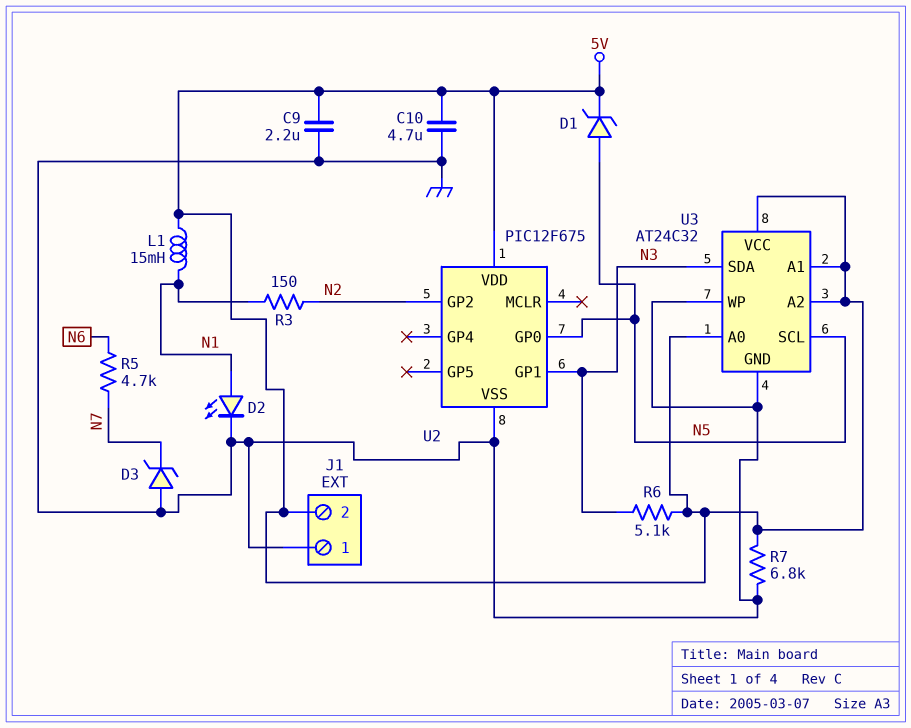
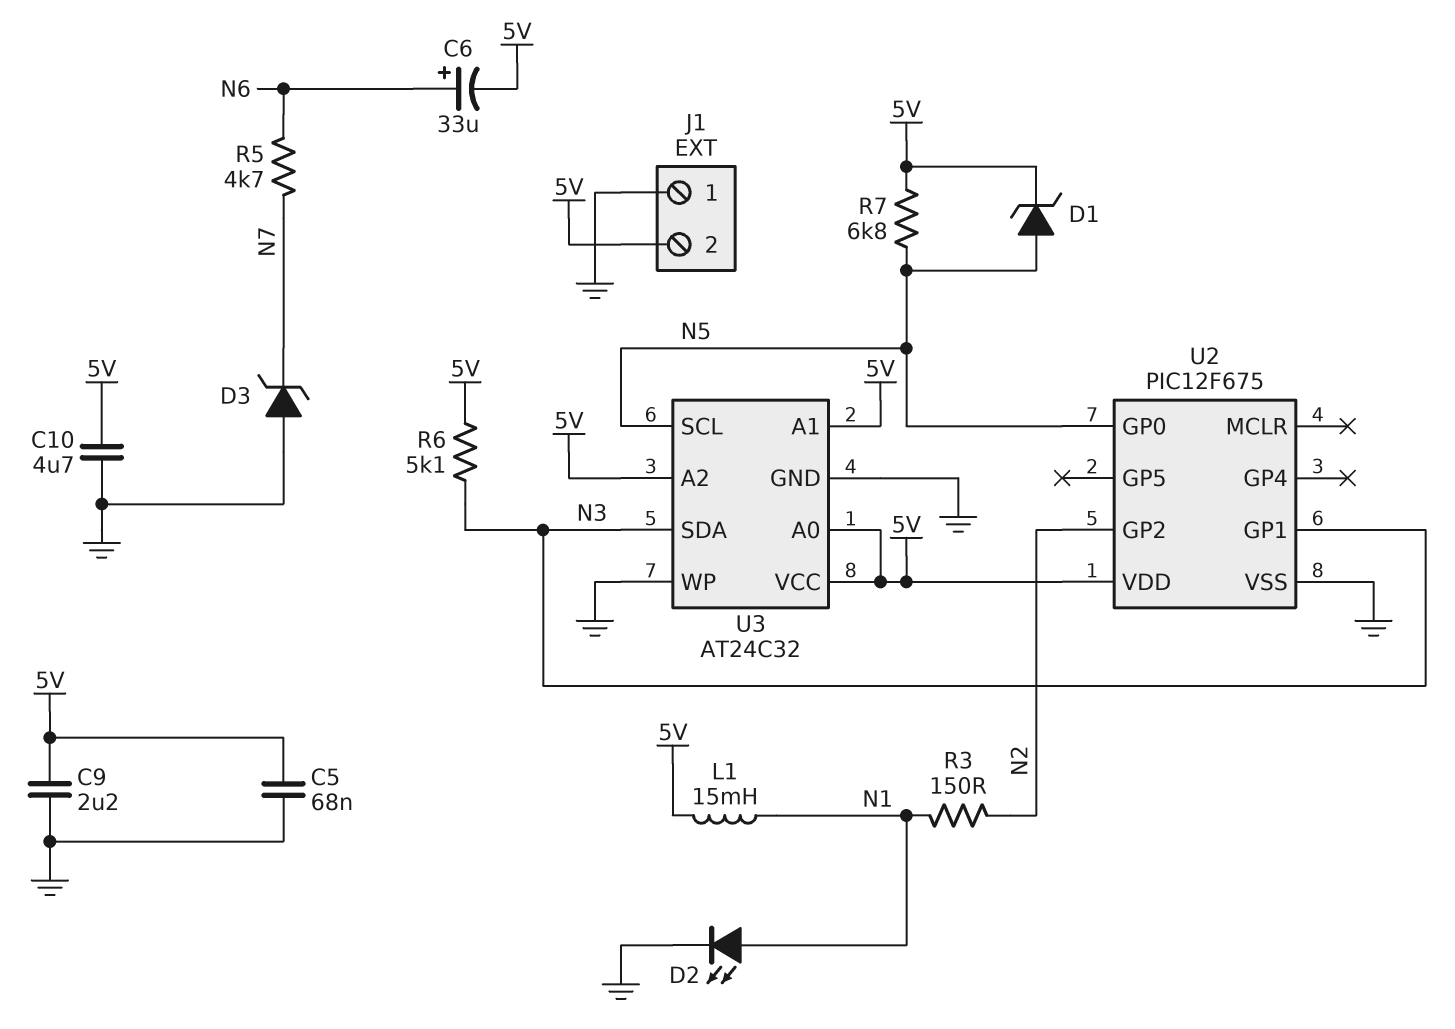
C5: none -> 68nF (5V, GND)
C6: none -> 33uF (plus N6, minus 5V)
R7: 6.8k (5V, GND) -> 6.8k (5V, N5)

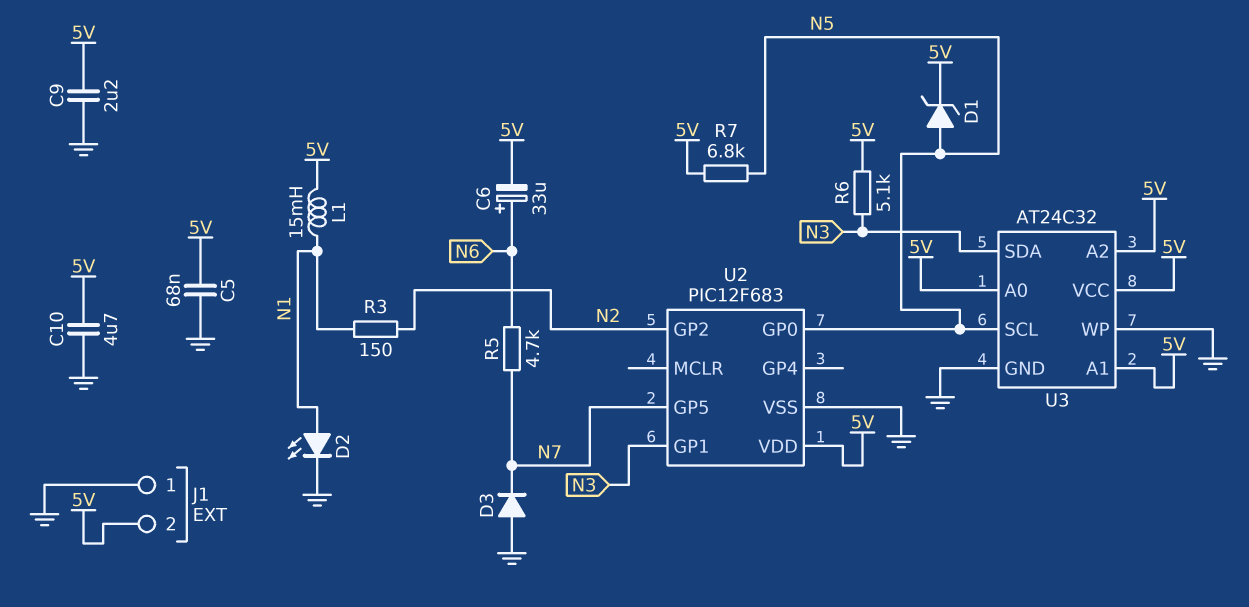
D3: zener (A GND, K N7) -> diode (A GND, K N7)
U2: PIC12F675 -> PIC12F683
U2 pin GP5: none -> N7

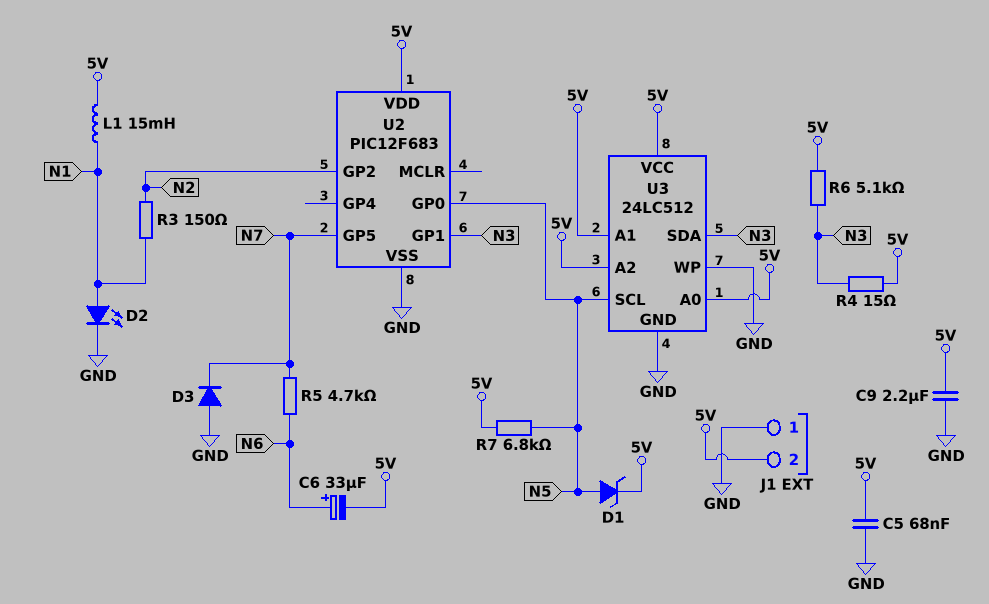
C10: 4.7uF (5V, GND) -> none
R4: none -> 15 (5V, N3)
U3: AT24C32 -> 24LC512

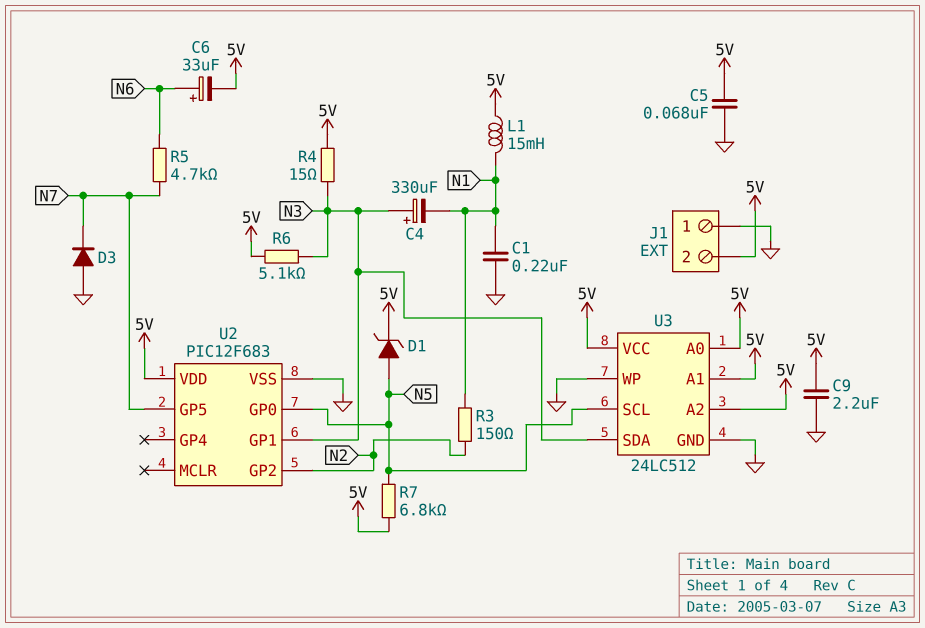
C1: none -> 220nF (GND, N1)
C4: none -> 330uF (plus N3, minus N1)
D2: LED (A N1, K GND) -> none

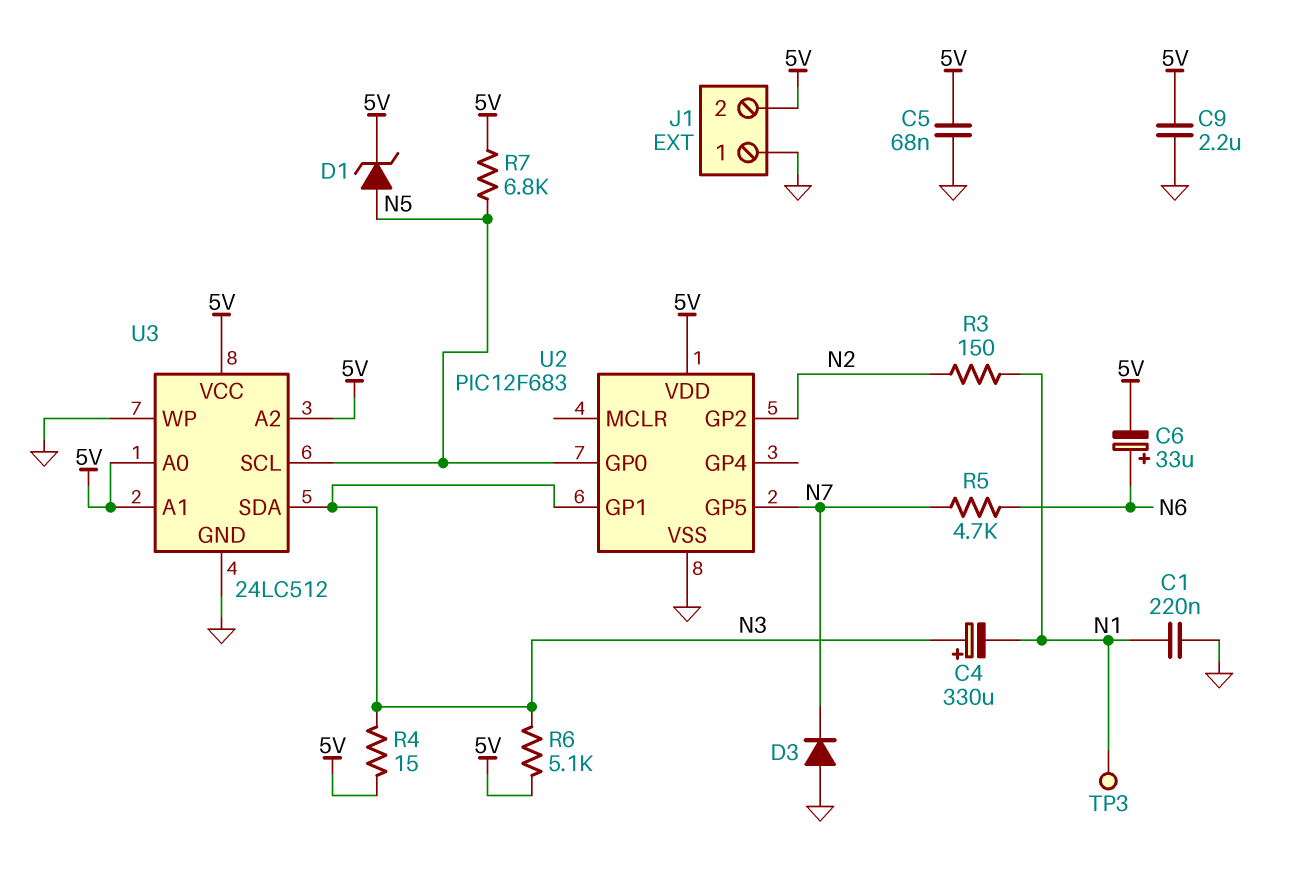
L1: 15mH (5V, N1) -> none
TP3: none -> test point (N1)

